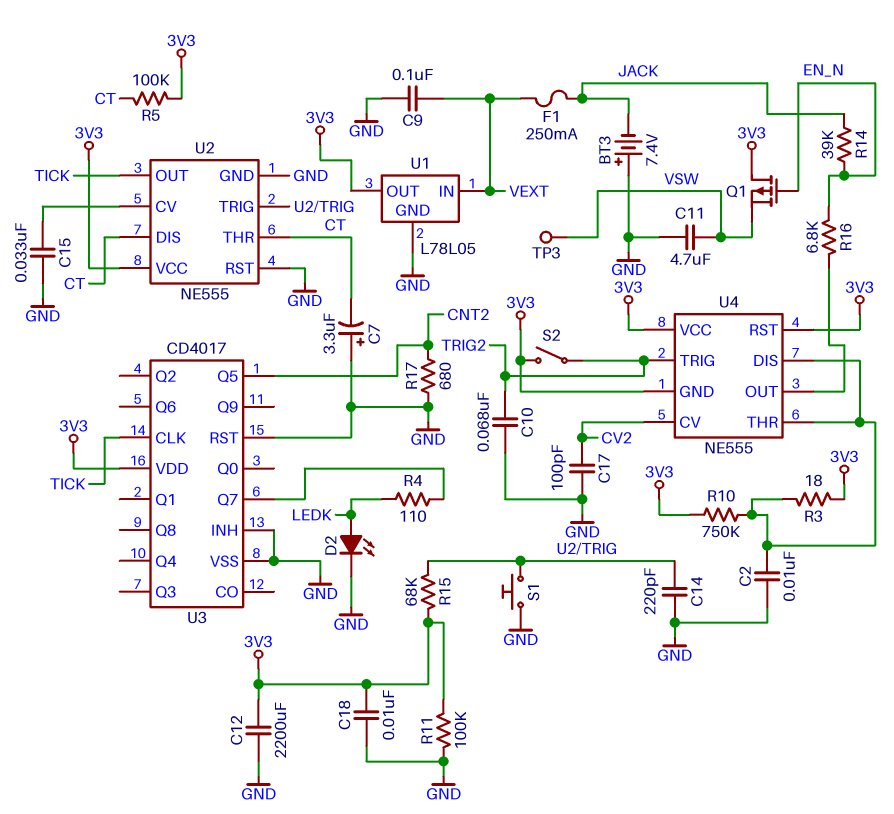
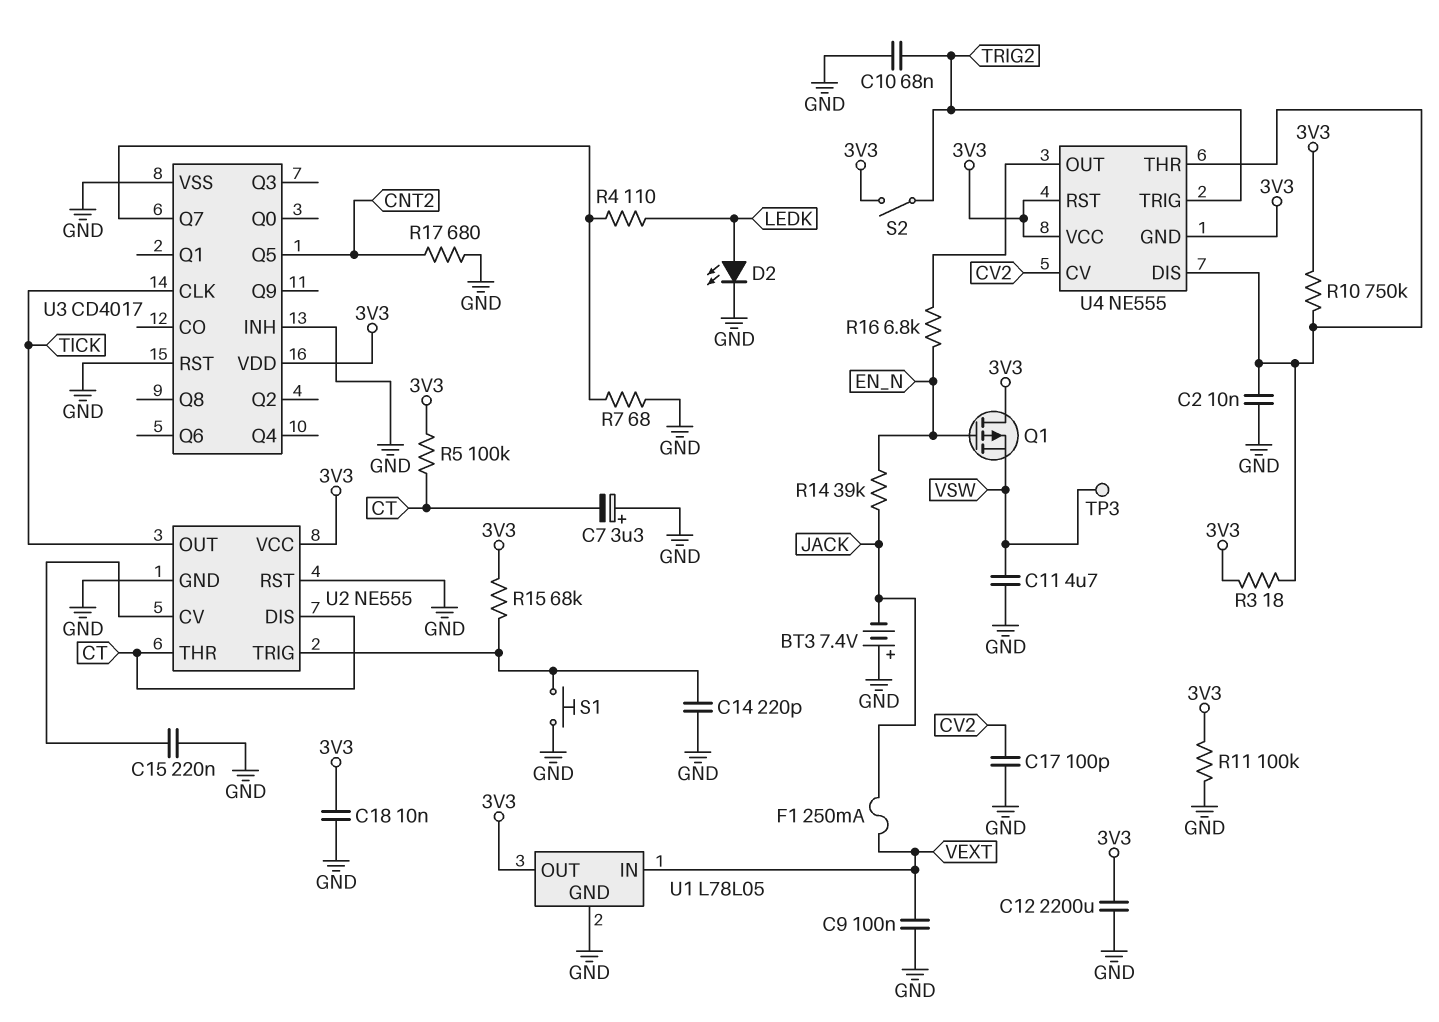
C15: 33nF (GND, U2/CV) -> 220nF (GND, U2/CV)
R7: none -> 68 (GND, U3/Q7)

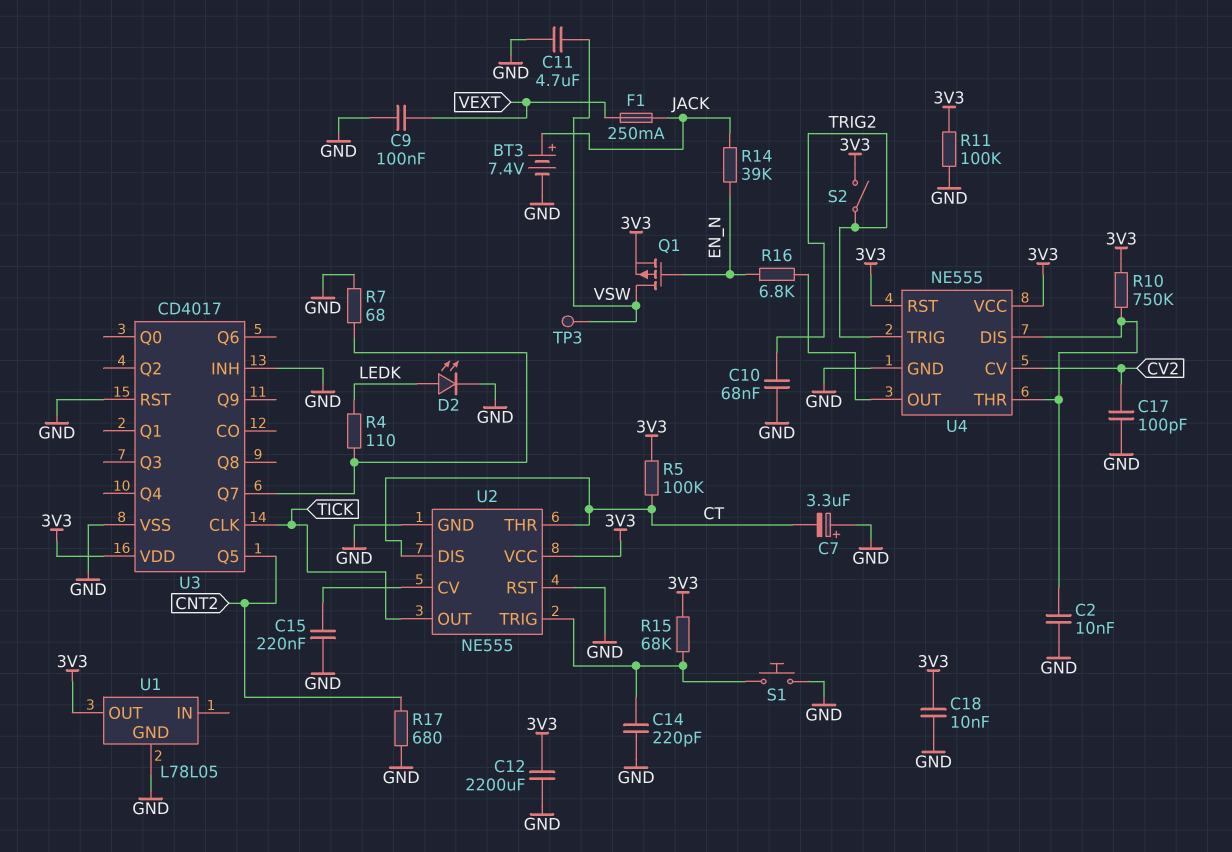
BT3: 7.4V (plus GND, minus JACK) -> 7.4V (plus JACK, minus GND)
Q1: PMOS (G EN_N, D 3V3, S VSW) -> PMOS (G EN_N, D VSW, S 3V3)
R3: 18 (3V3, U4/DIS) -> none
U1 pin IN: VEXT -> none
U4 pin GND: 3V3 -> GND

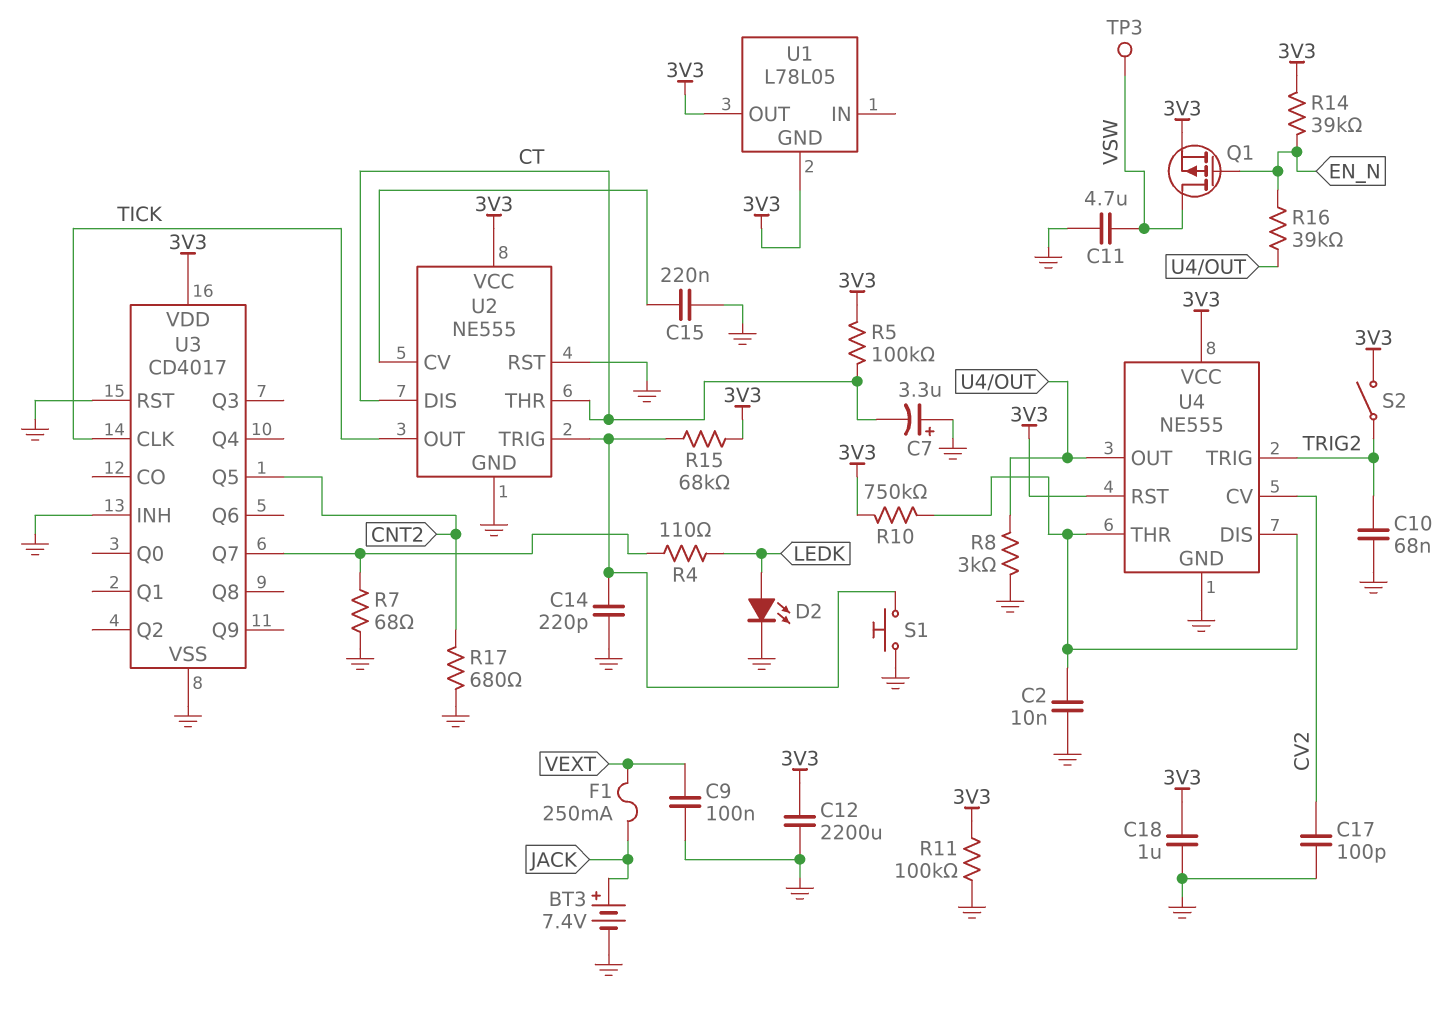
C18: 10nF (3V3, GND) -> 1uF (3V3, GND)
R8: none -> 3k (GND, U4/OUT)
R14: 39k (EN_N, JACK) -> 39k (3V3, EN_N)
R16: 6.8k (EN_N, U4/OUT) -> 39k (EN_N, U4/OUT)
U1 pin GND: GND -> 3V3

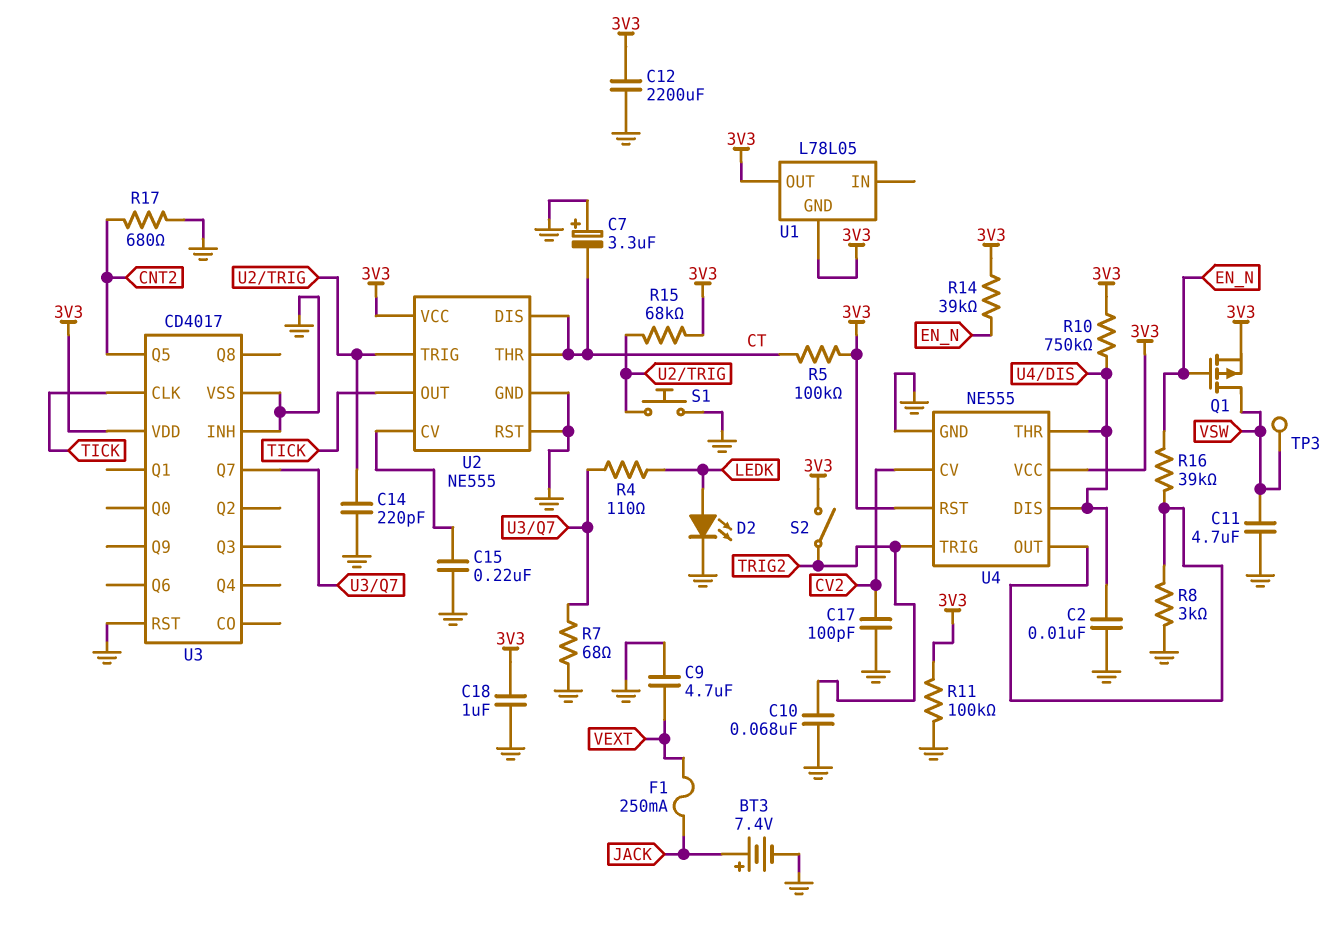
C9: 100nF (GND, VEXT) -> 4.7uF (GND, VEXT)

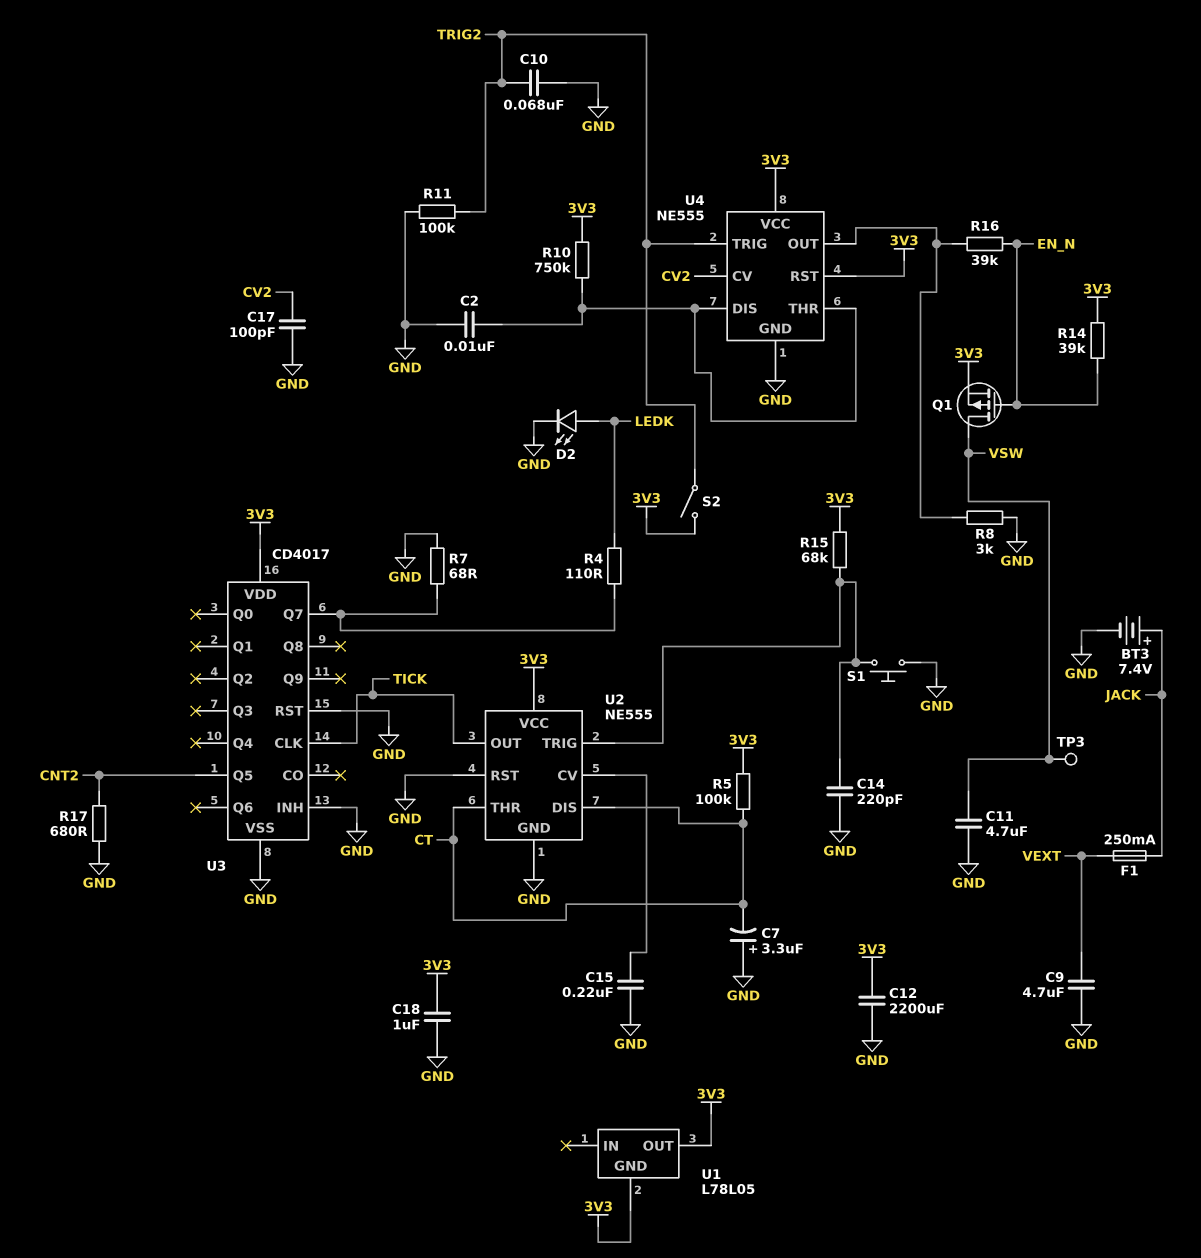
R11: 100k (3V3, GND) -> 100k (GND, TRIG2)

